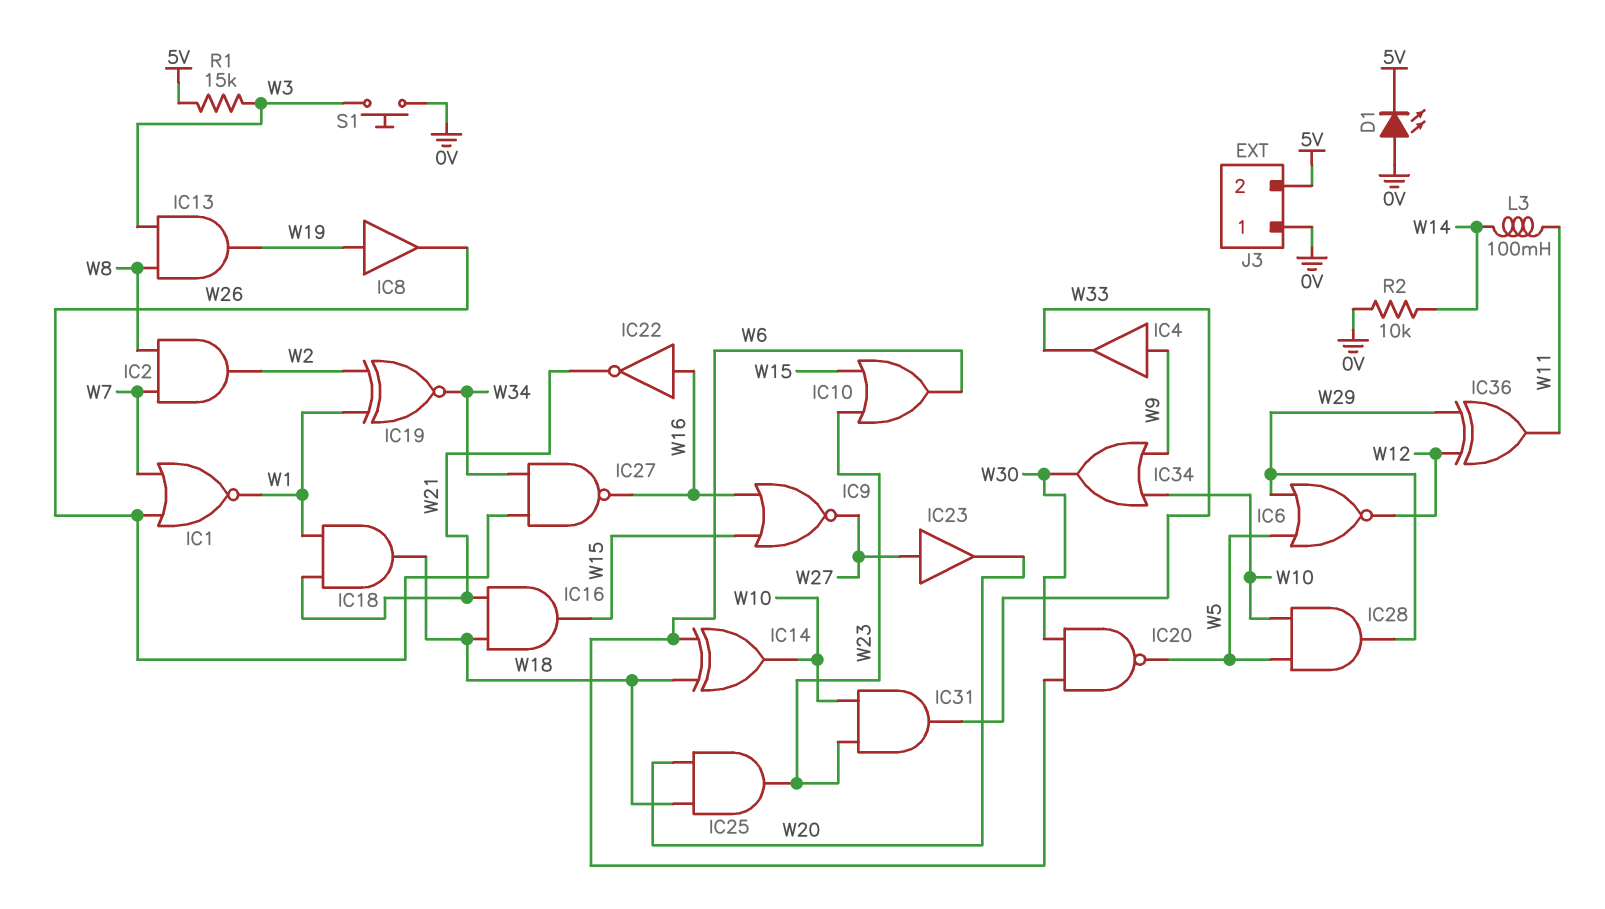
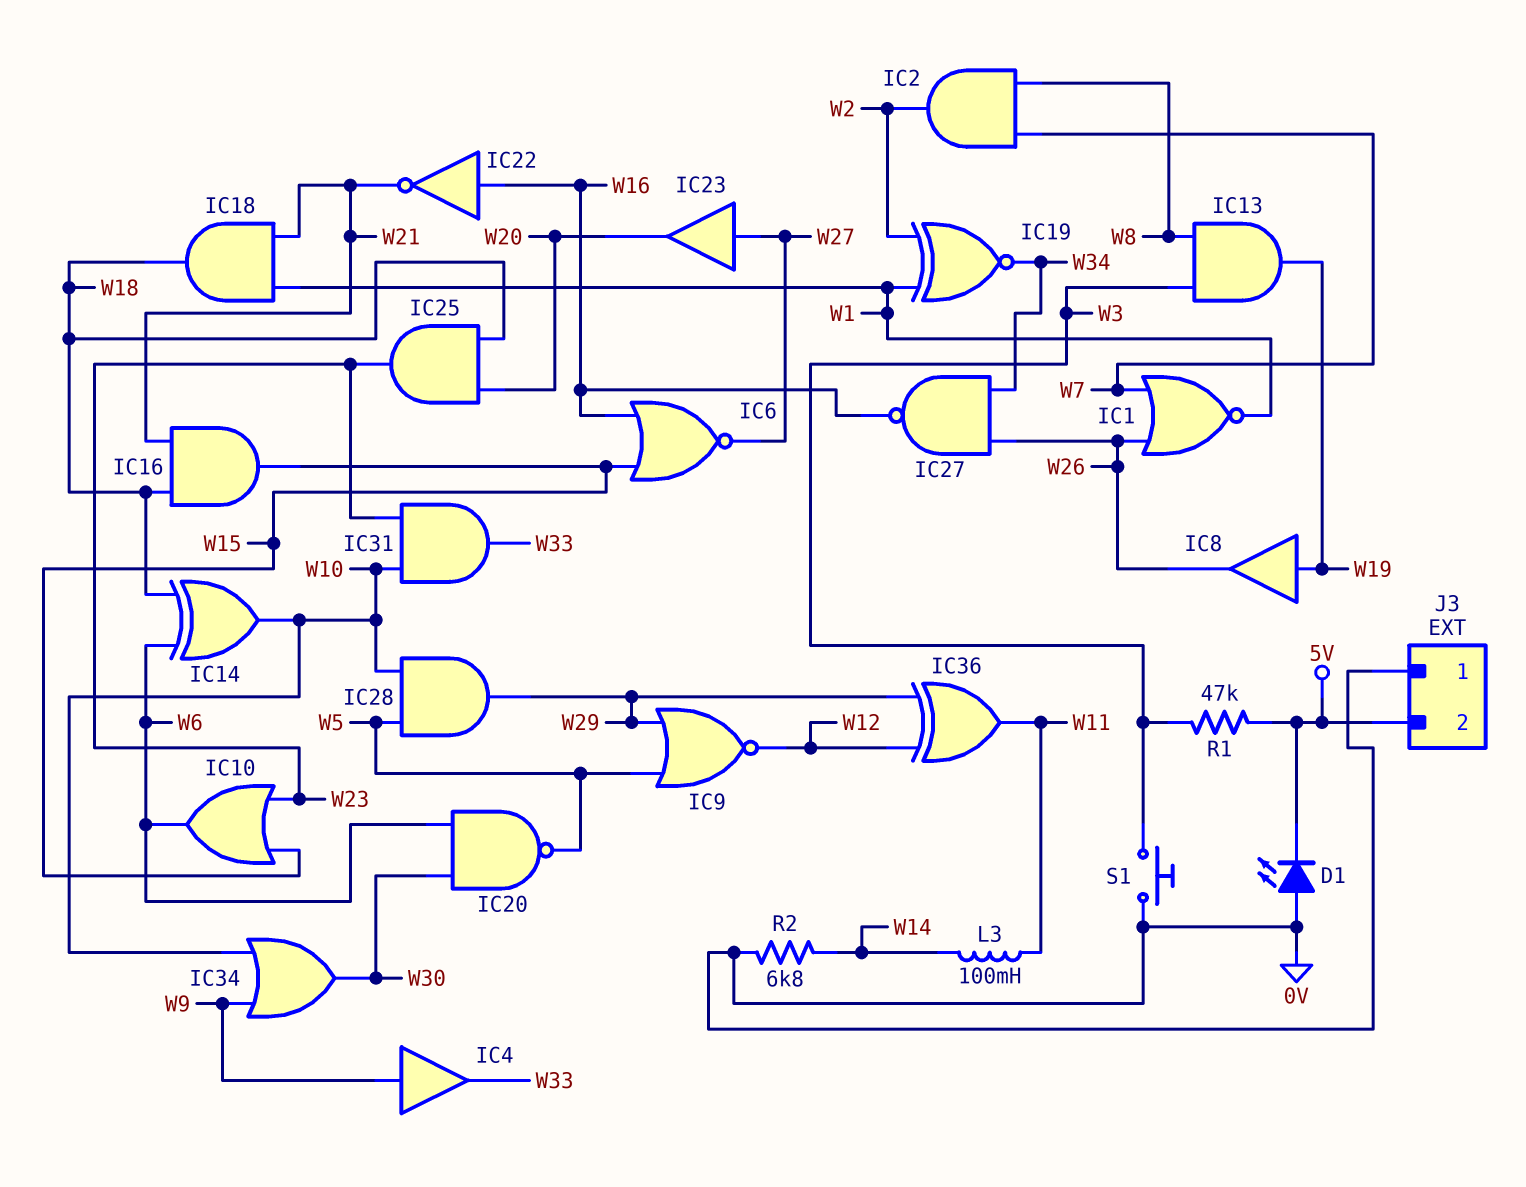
IC6: NOR (in W5, in W29, out W12) -> NOR (in W15, in W16, out W27)
IC9: NOR (in W15, in W16, out W27) -> NOR (in W5, in W29, out W12)
R1: 15k (5V, W3) -> 47k (5V, W3)
R2: 10k (0V, W14) -> 6.8k (0V, W14)

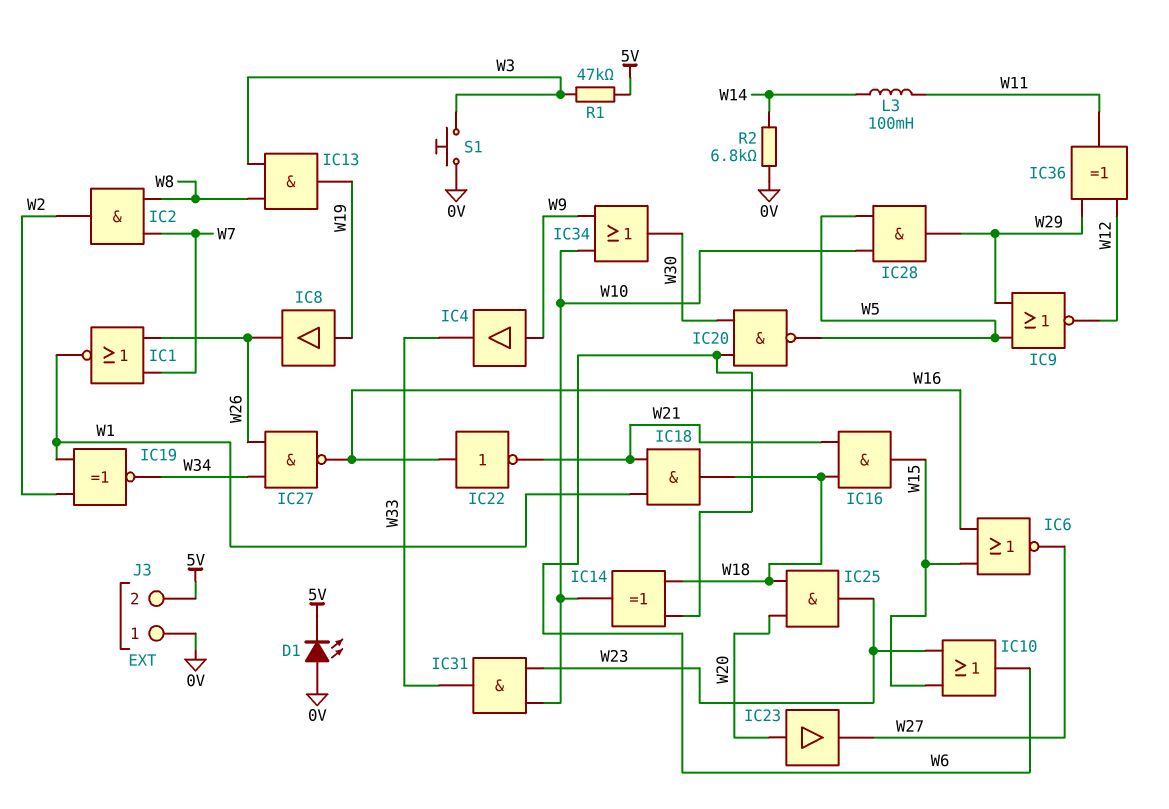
IC23: buffer (in W27, out W20) -> buffer (in W20, out W27)

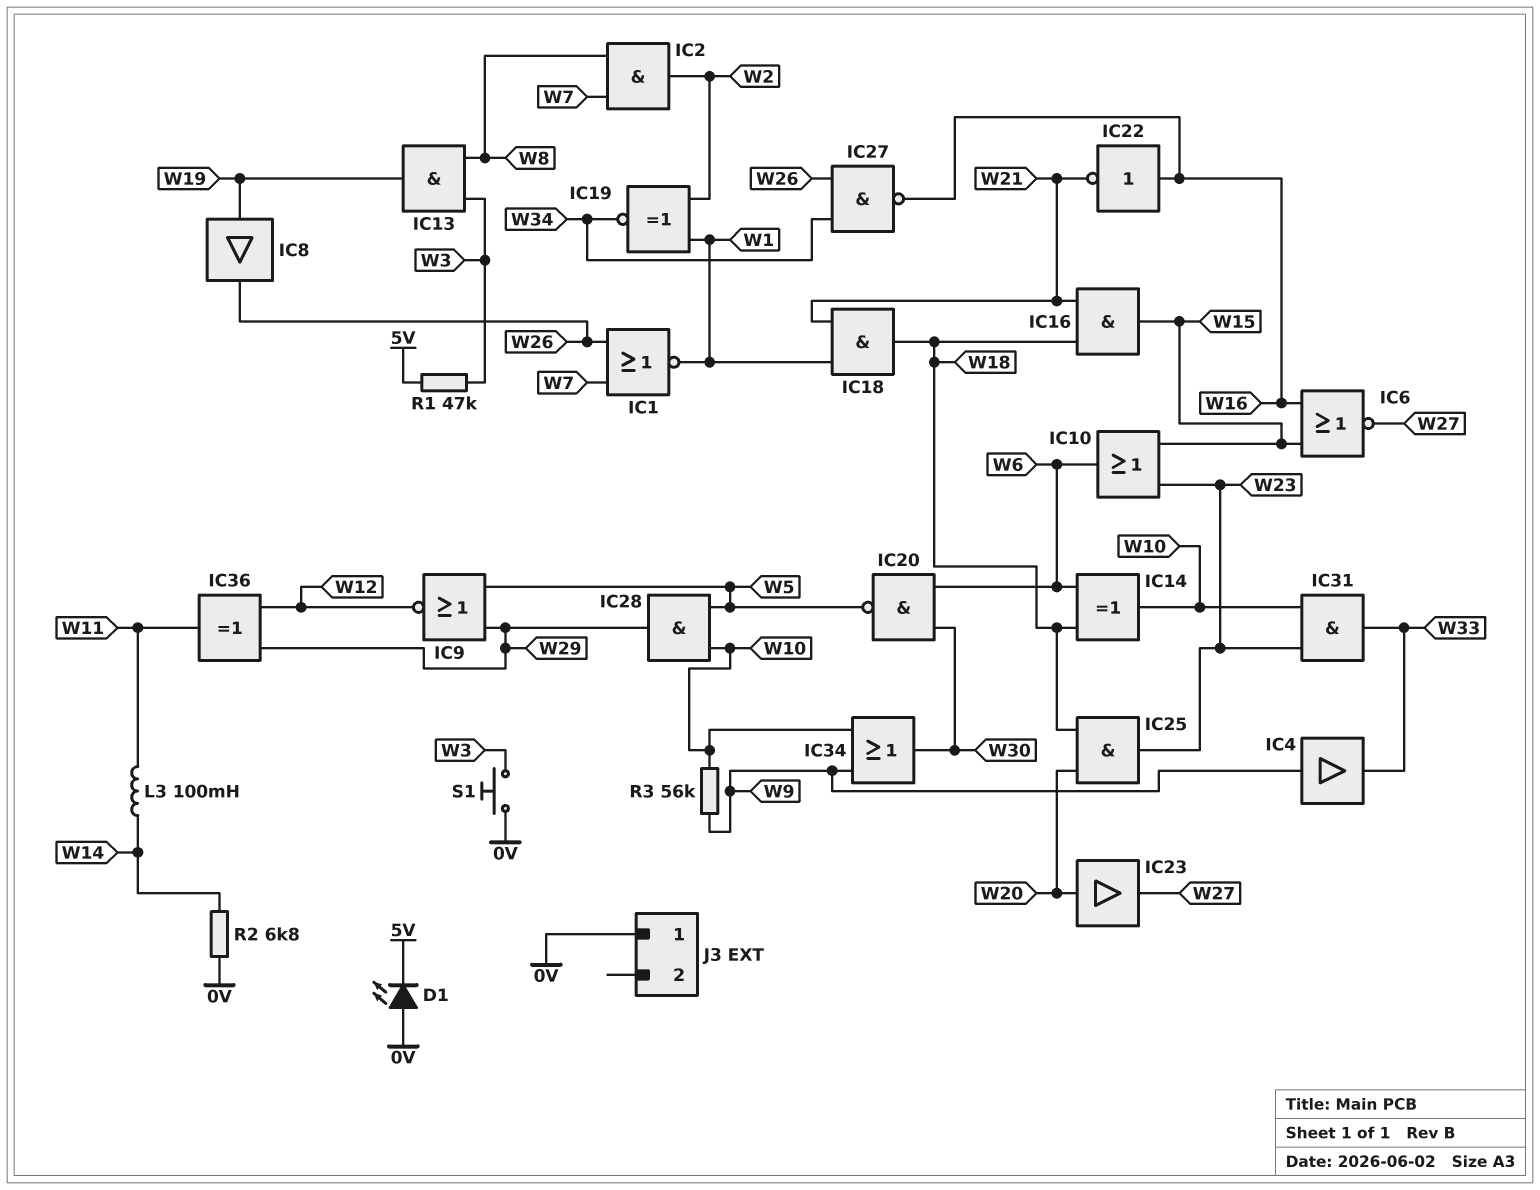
J3 pin 2: 5V -> none
R3: none -> 56k (W9, W10)

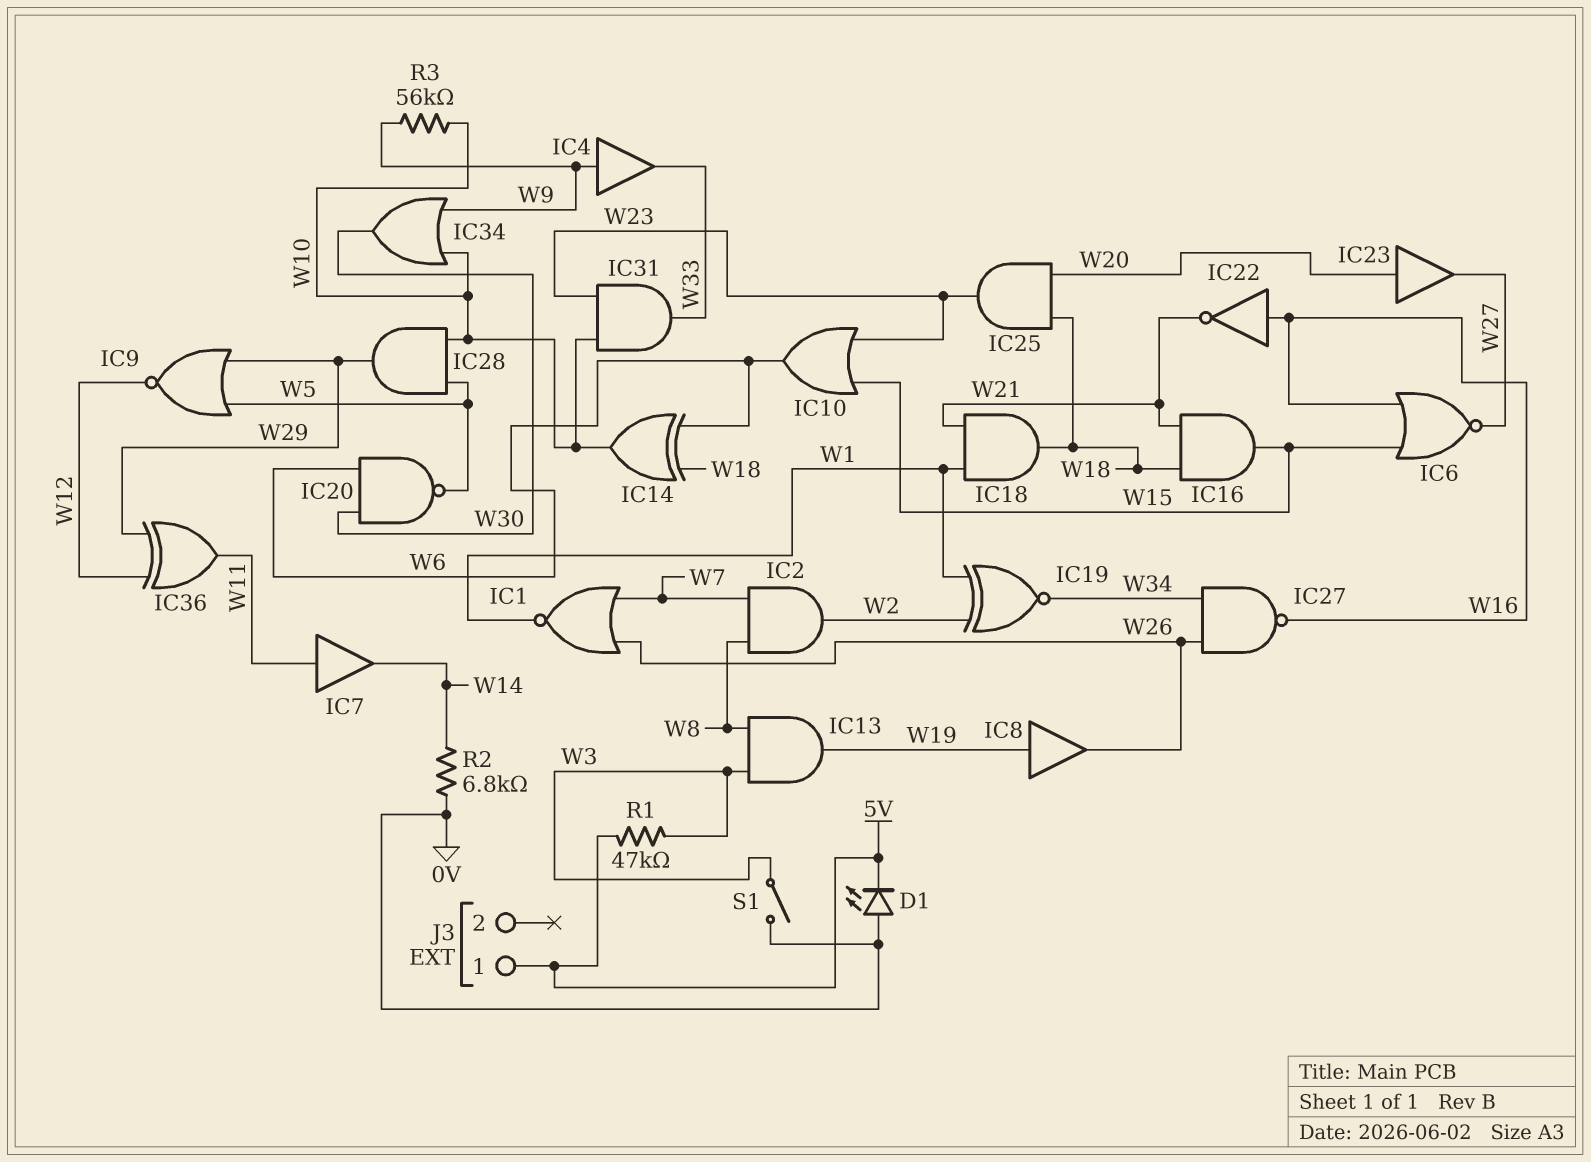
IC7: none -> buffer (in W11, out W14)
J3 pin 1: 0V -> 5V
L3: 100mH (W11, W14) -> none
S1: button (0V, W3) -> switch (0V, W3)

